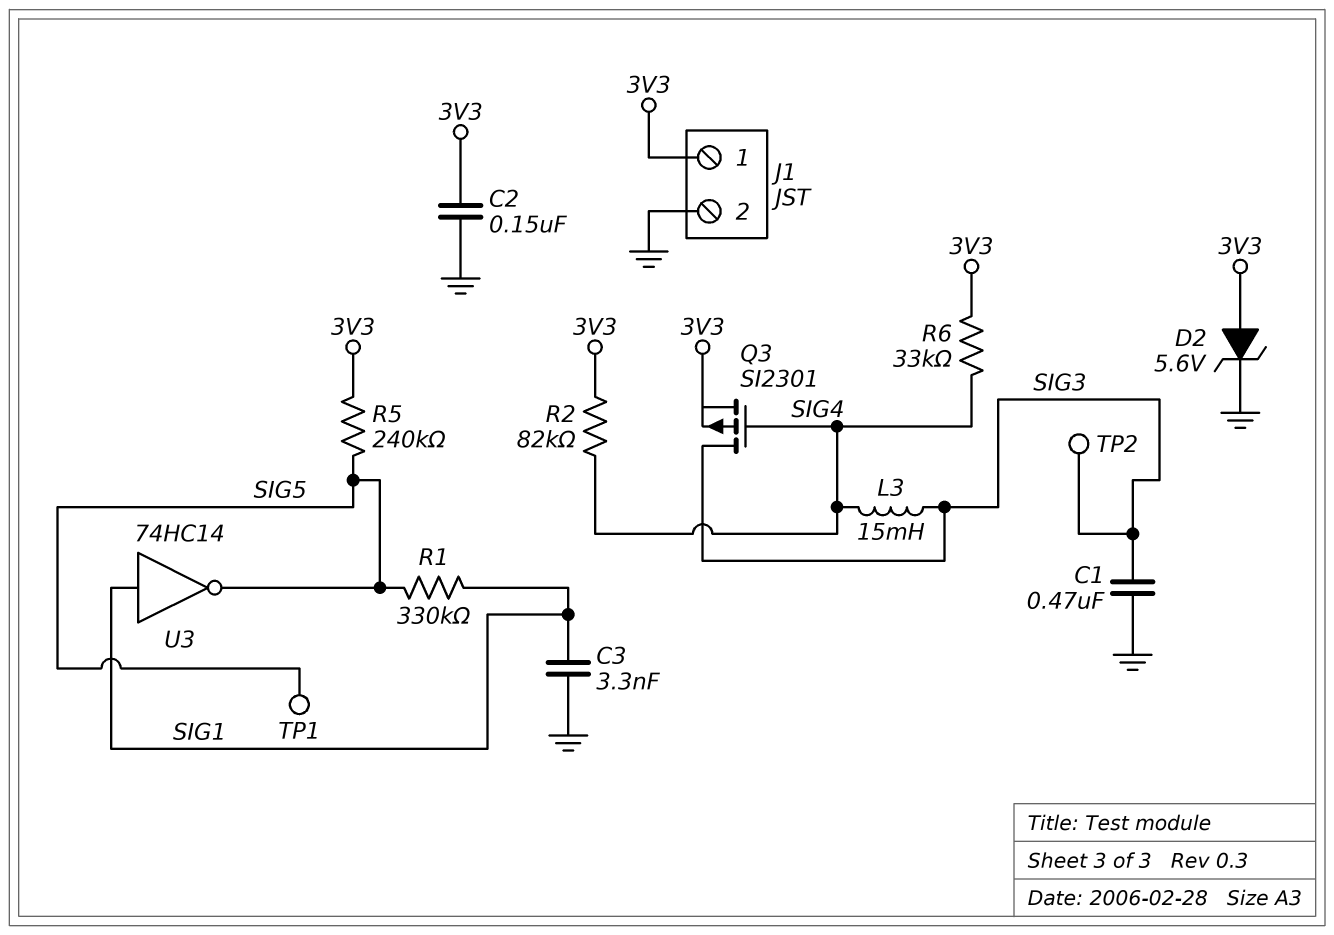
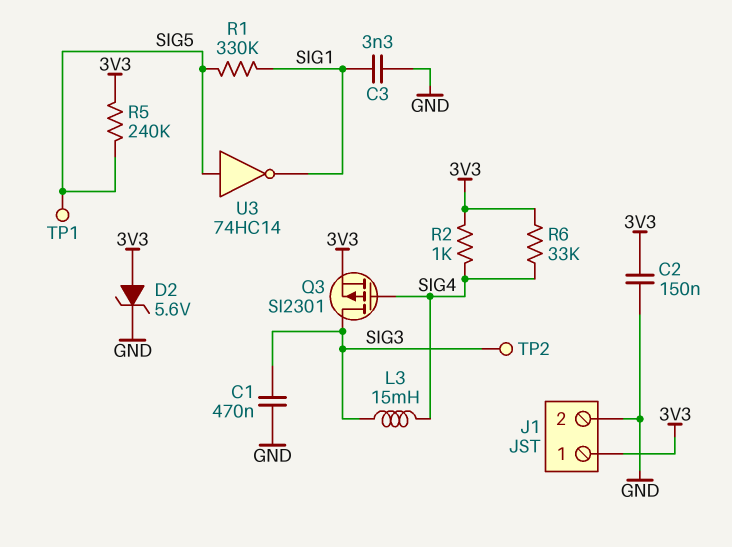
R2: 82k (3V3, SIG4) -> 1k (3V3, SIG4)
U3: NOT 74HC14 (in SIG1, out SIG5) -> NOT 74HC14 (in SIG5, out SIG1)

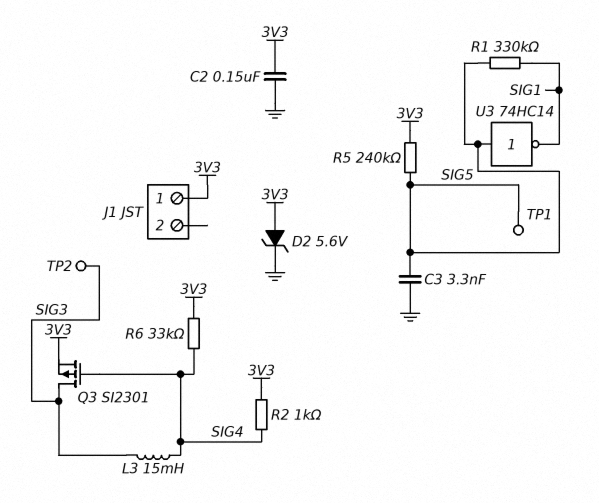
C1: 470nF (GND, SIG3) -> none
C3: 3.3nF (GND, SIG1) -> 3.3nF (GND, SIG5)
J1 pin 2: GND -> none

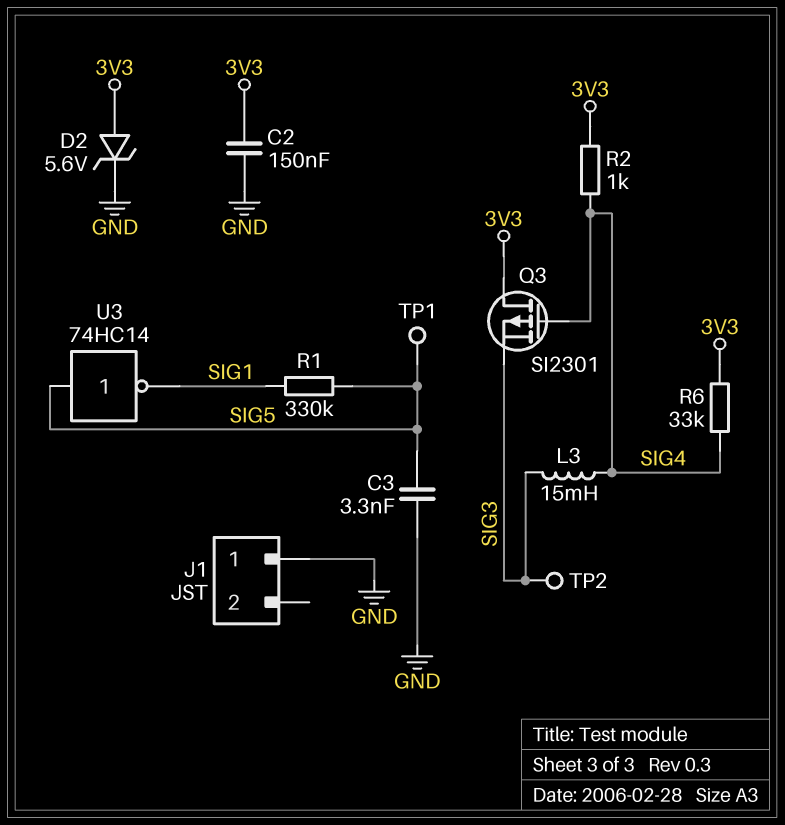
J1 pin 1: 3V3 -> GND
Q3: PMOS SI2301 (G SIG4, D SIG3, S 3V3) -> PMOS SI2301 (G SIG4, D 3V3, S SIG3)
R5: 240k (3V3, SIG5) -> none

